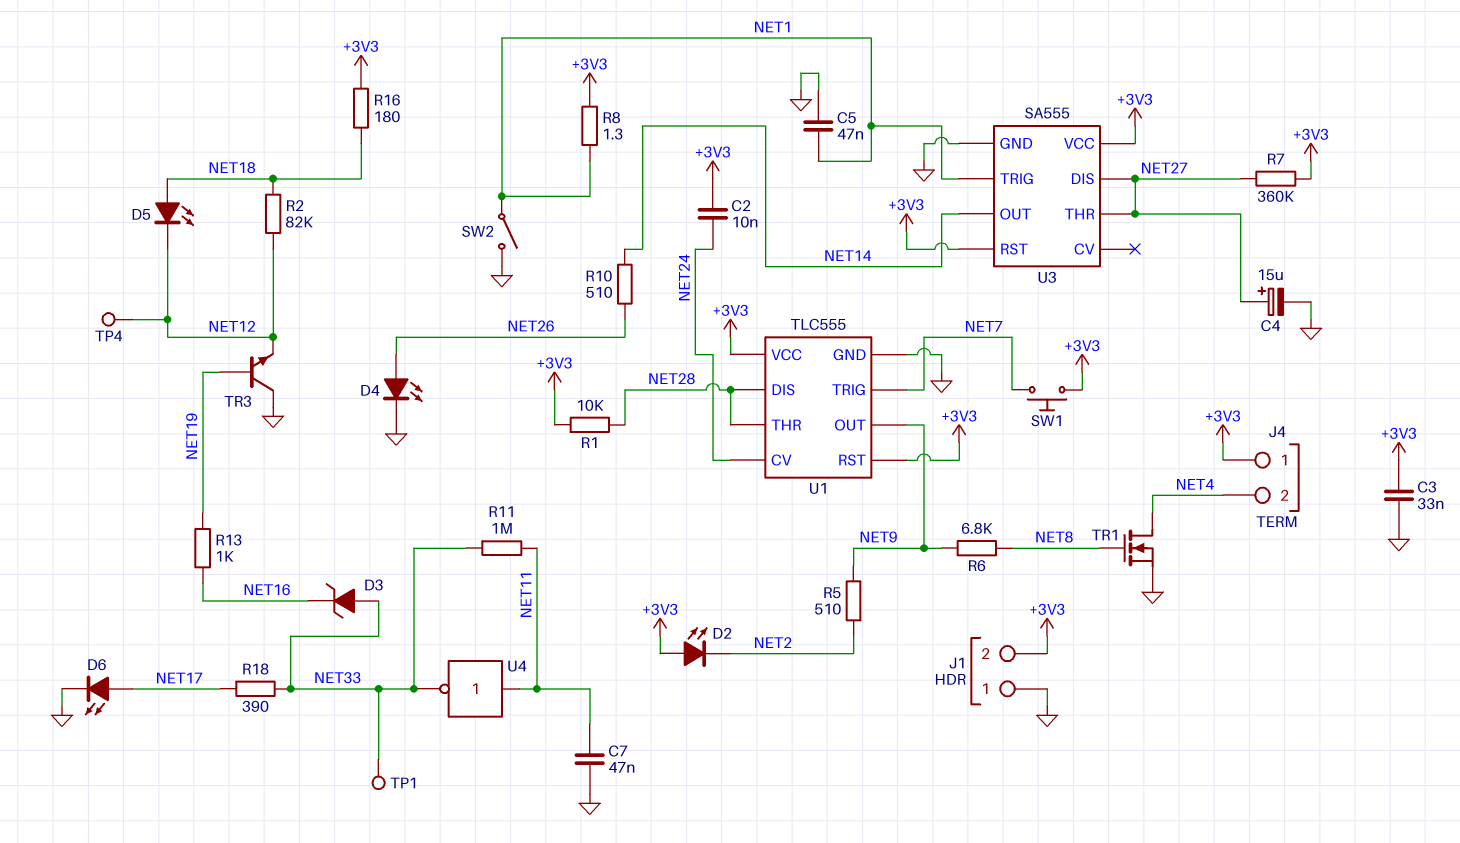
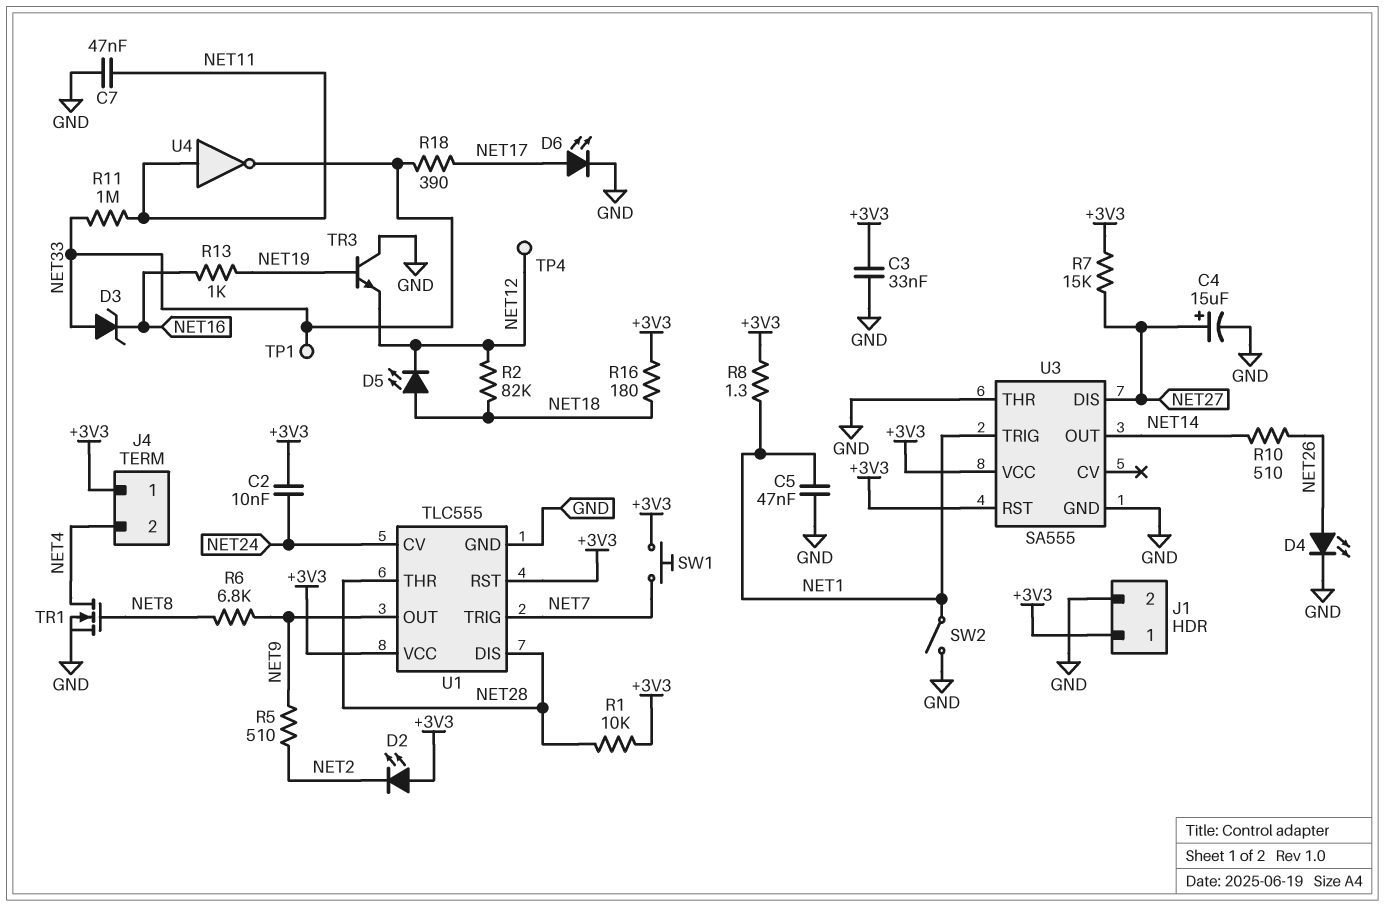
J1 pin 1: GND -> +3V3
J1 pin 2: +3V3 -> GND
R7: 360k (+3V3, NET27) -> 15k (+3V3, NET27)
U3 pin THR: NET27 -> GND

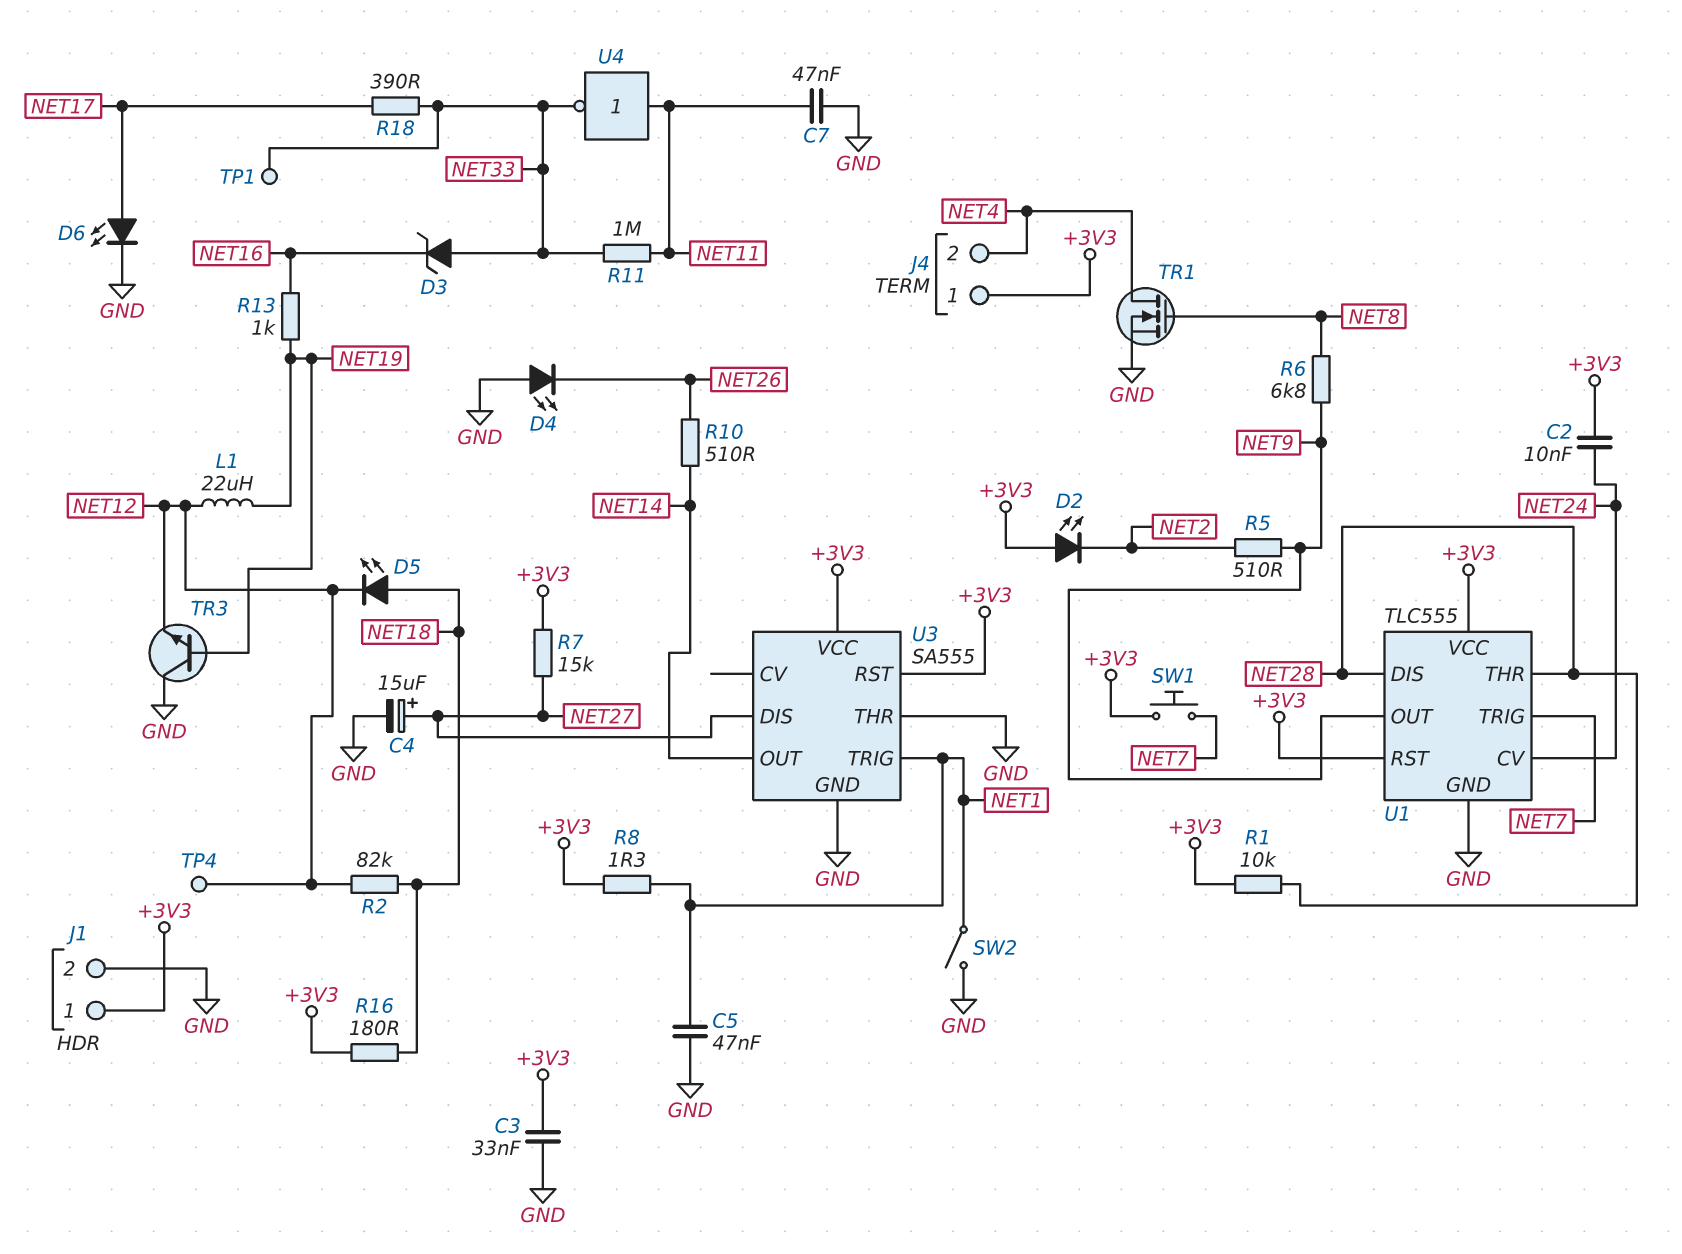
D4: LED (A NET26, K GND) -> LED (A GND, K NET26)
L1: none -> 22uH (NET12, NET19)

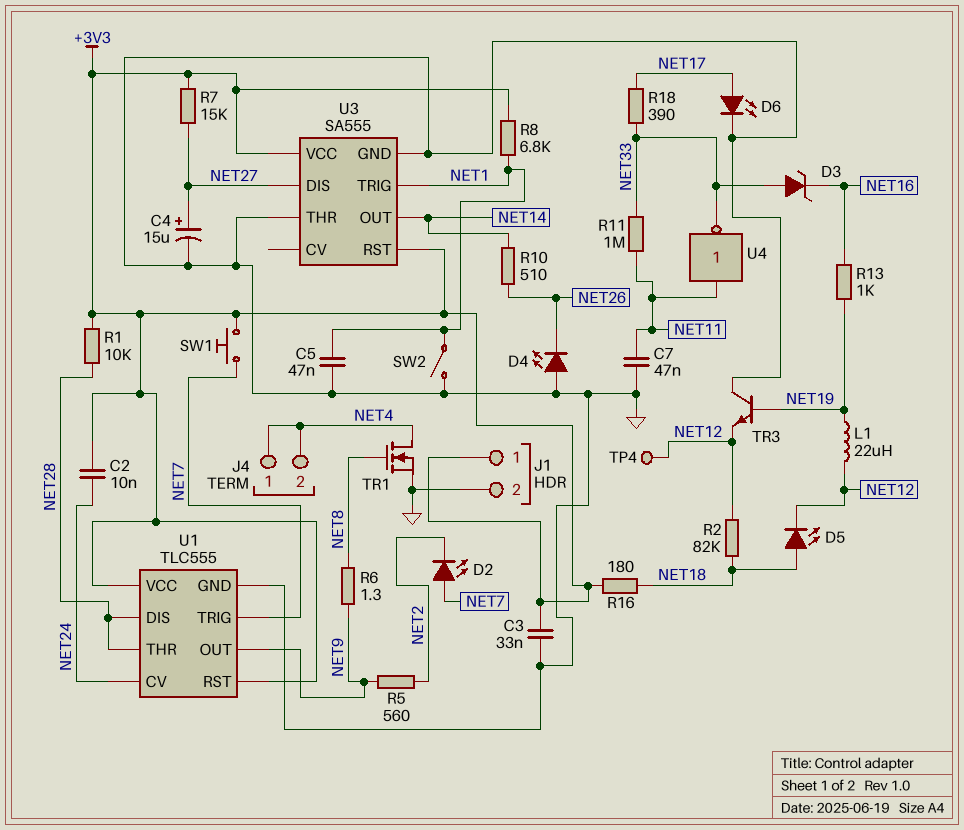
D2: LED (A +3V3, K NET2) -> LED (A NET7, K NET2)
J4 pin 1: +3V3 -> NET4
R5: 510 (NET2, NET9) -> 560 (NET2, NET9)
R6: 6.8k (NET8, NET9) -> 1.3 (NET8, NET9)
R8: 1.3 (+3V3, NET1) -> 6.8k (+3V3, NET1)
TP1: test point (NET33) -> none

